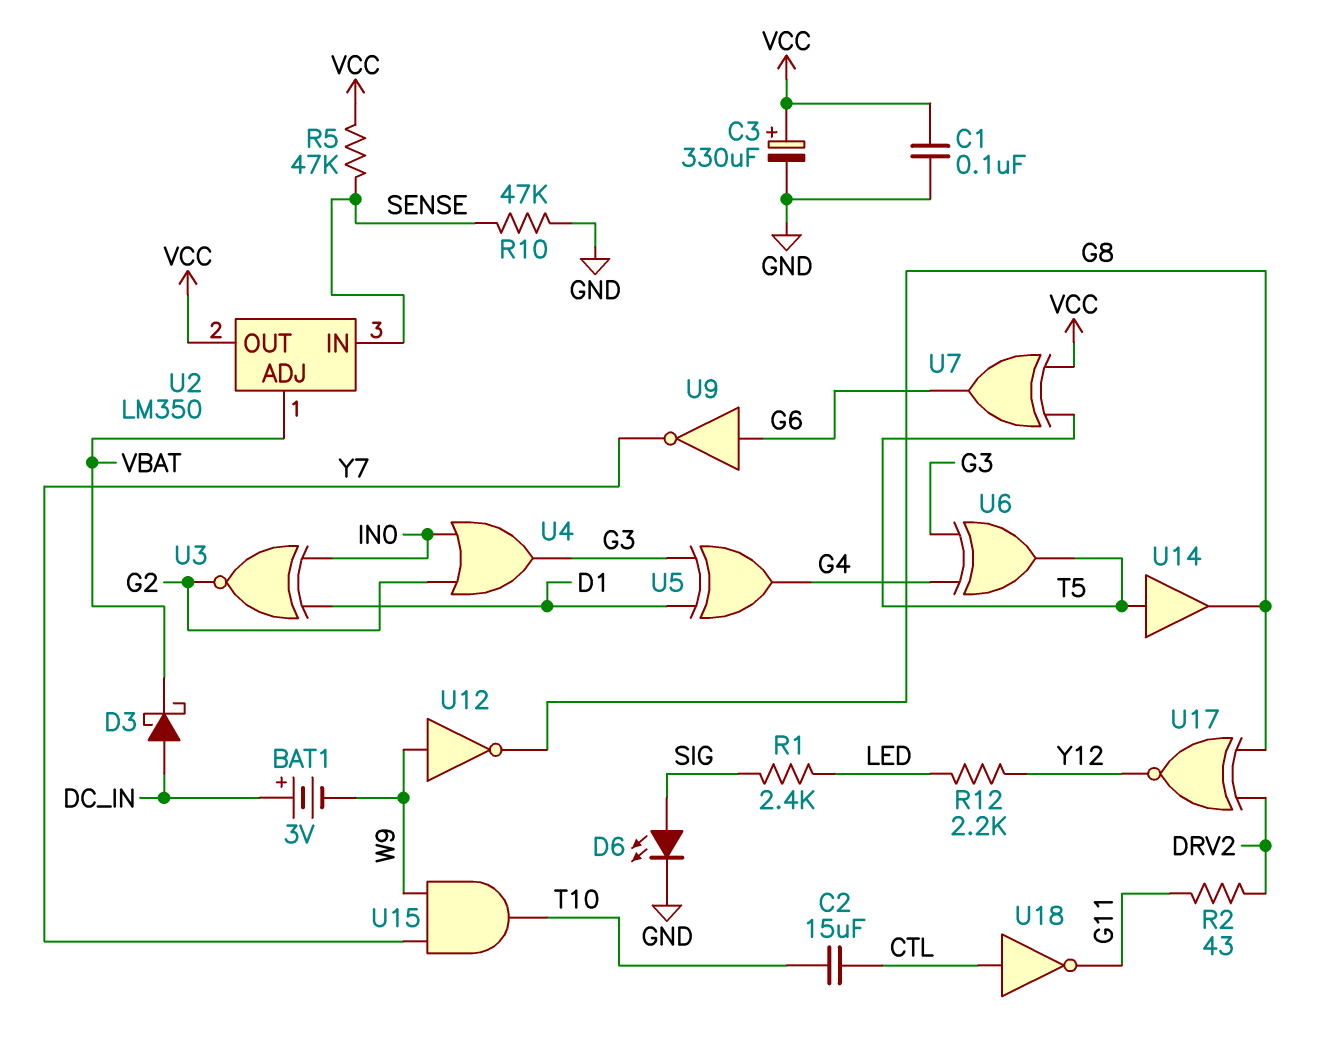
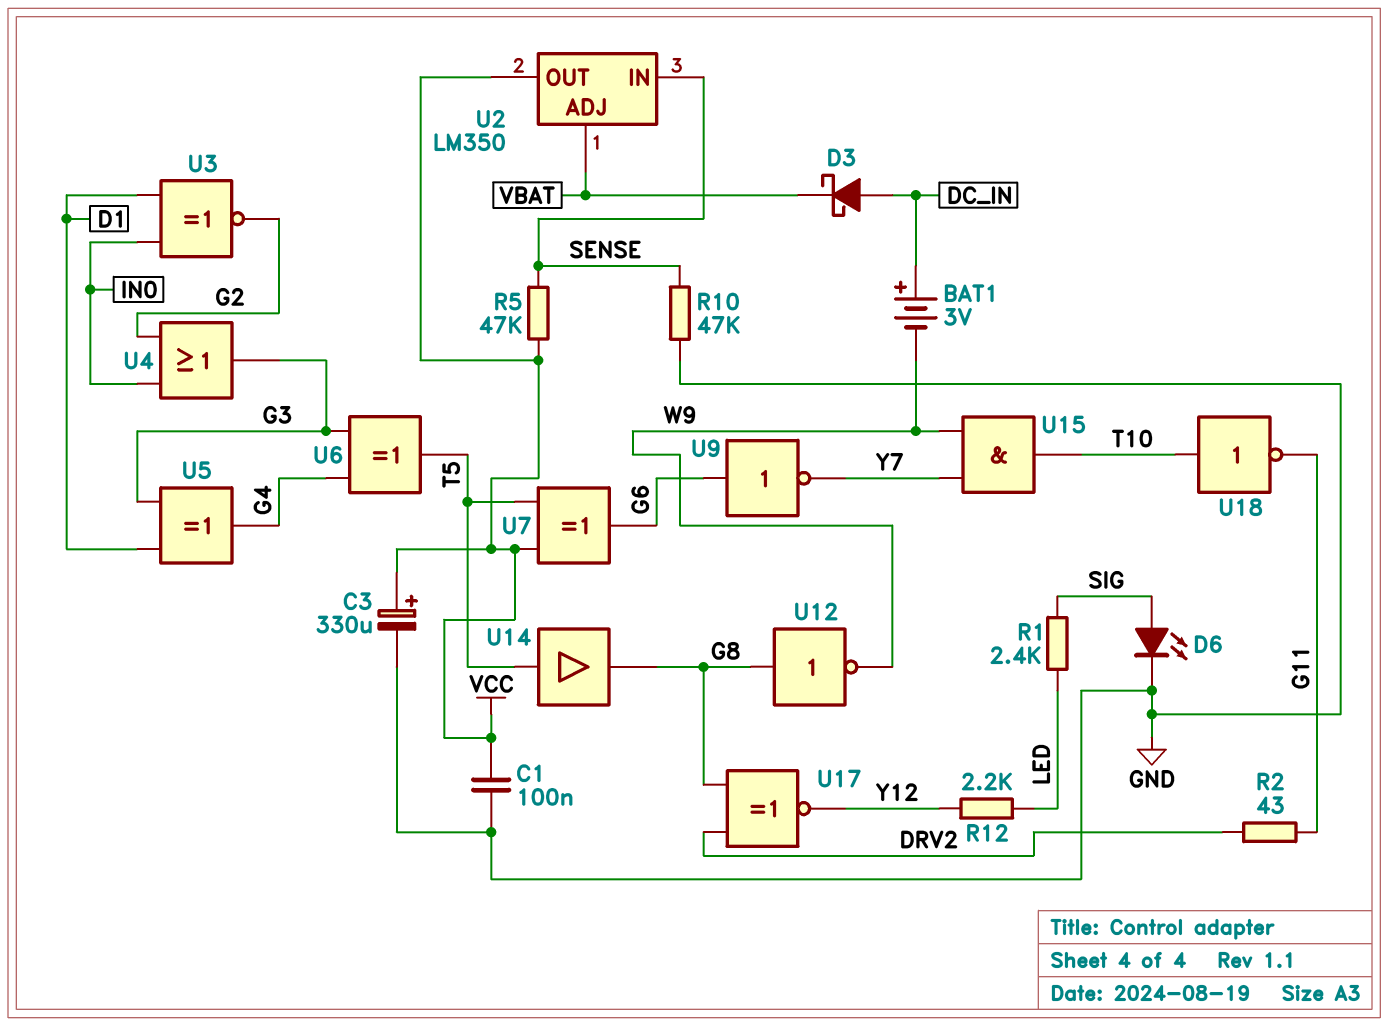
C2: 15uF (CTL, T10) -> none
U12: NOT (in W9, out G8) -> NOT (in G8, out W9)
U18: NOT (in CTL, out G11) -> NOT (in T10, out G11)

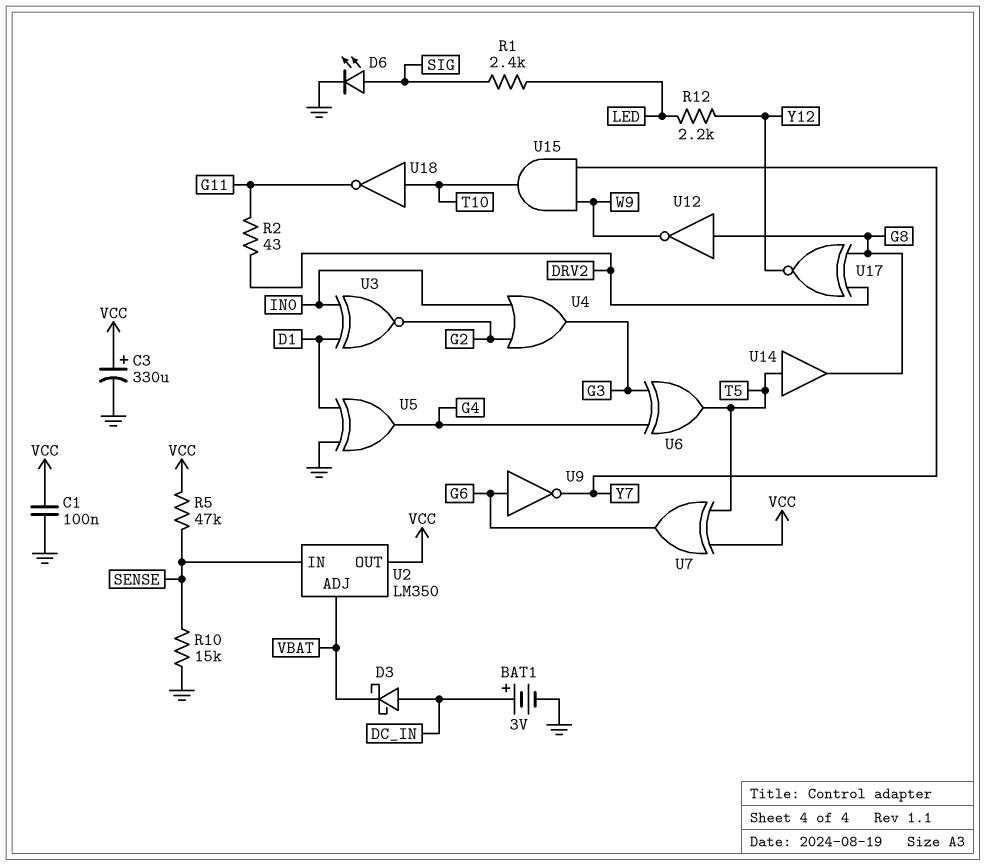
BAT1: 3V (plus DC_IN, minus W9) -> 3V (plus DC_IN, minus GND)
R10: 47k (GND, SENSE) -> 15k (GND, SENSE)
U5: XOR (in D1, in G3, out G4) -> XOR (in D1, in GND, out G4)

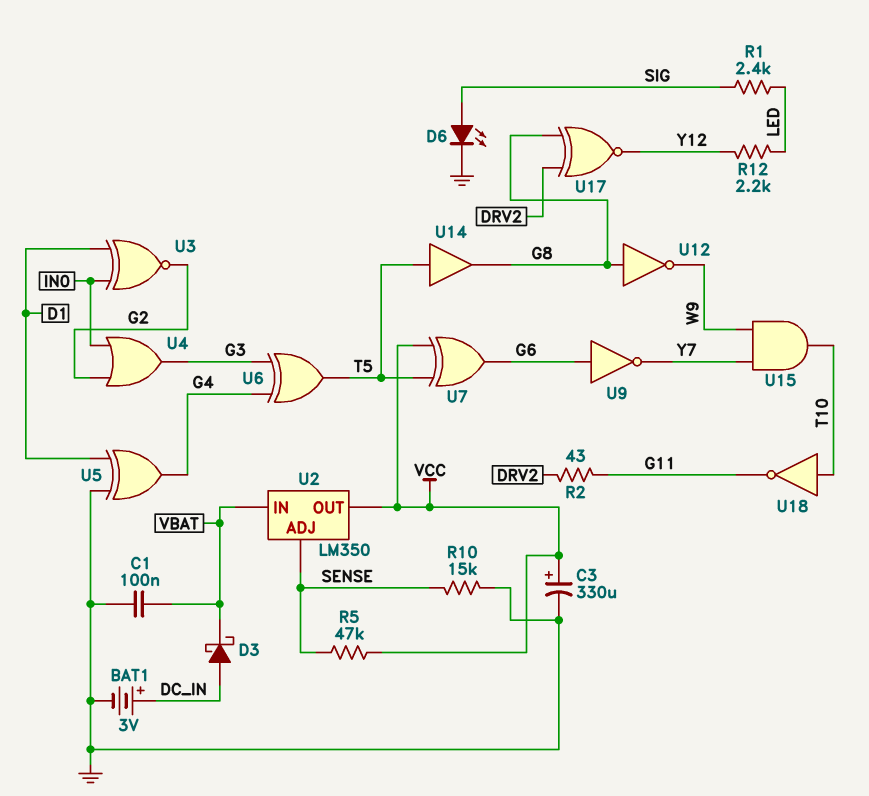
C1: 100nF (GND, VCC) -> 100nF (GND, VBAT)
U2 pin ADJ: VBAT -> SENSE
U2 pin IN: SENSE -> VBAT

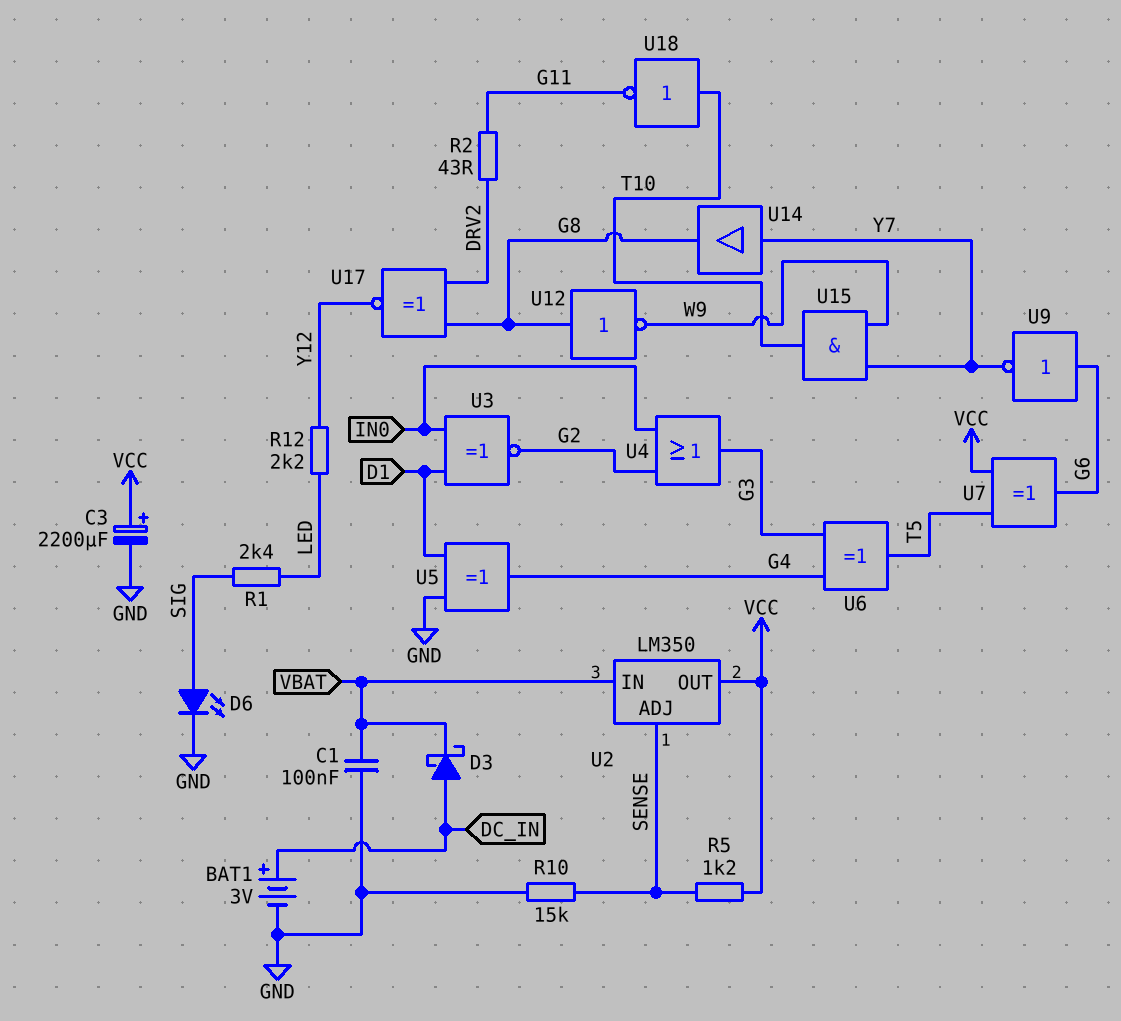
C3: 330uF (plus VCC, minus GND) -> 2200uF (plus VCC, minus GND)
R5: 47k (SENSE, VCC) -> 1.2k (SENSE, VCC)
U14: buffer (in T5, out G8) -> buffer (in Y7, out G8)

